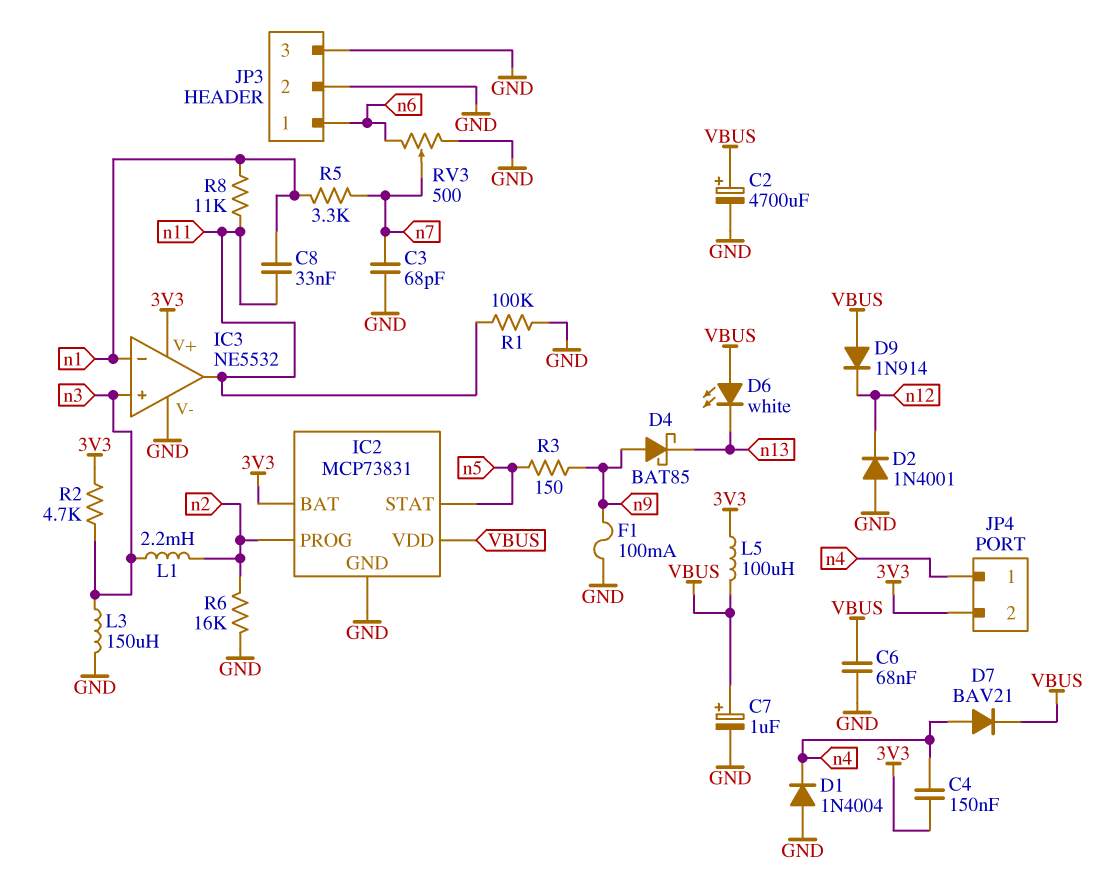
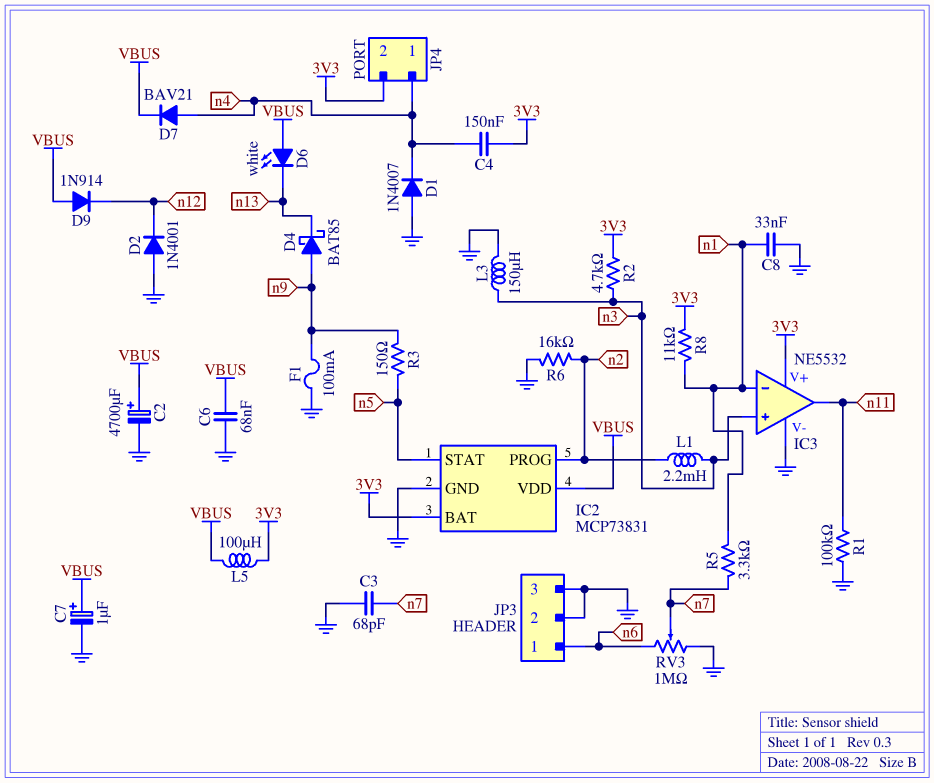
C8: 33nF (n1, n11) -> 33nF (GND, n1)
D1: diode 1N4004 (A GND, K n4) -> diode 1N4007 (A GND, K n4)
R8: 11k (n1, n11) -> 11k (3V3, n1)
RV3: 500 (GND, n6, wiper n7) -> 1M (GND, n6, wiper n7)

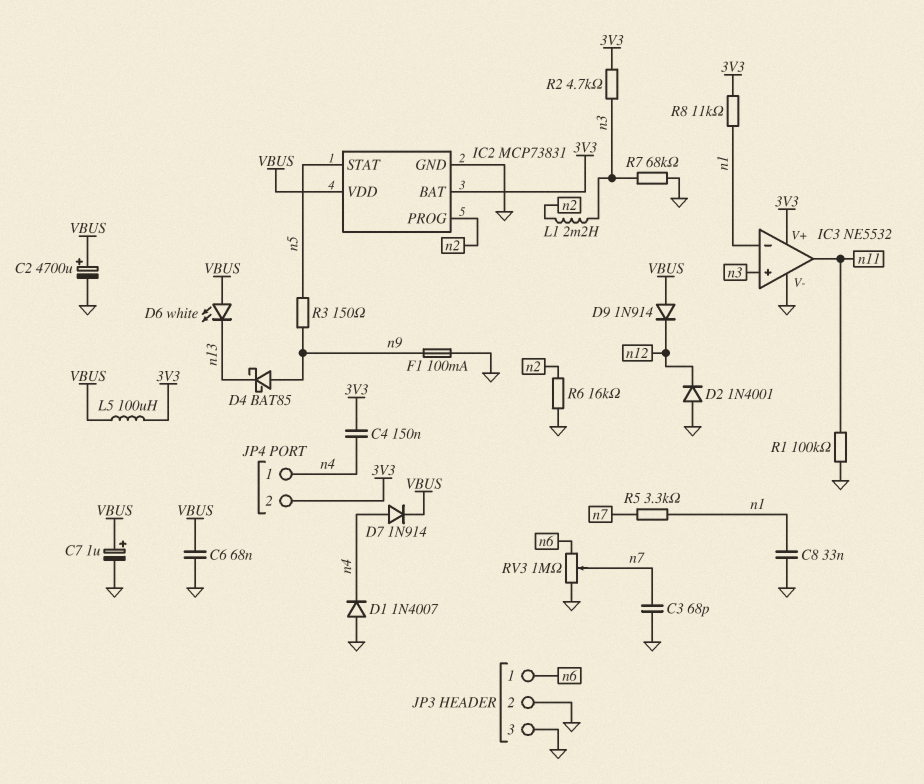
D7: diode BAV21 (A n4, K VBUS) -> diode 1N914 (A n4, K VBUS)
L3: 150uH (GND, n3) -> none
R7: none -> 68k (GND, n3)

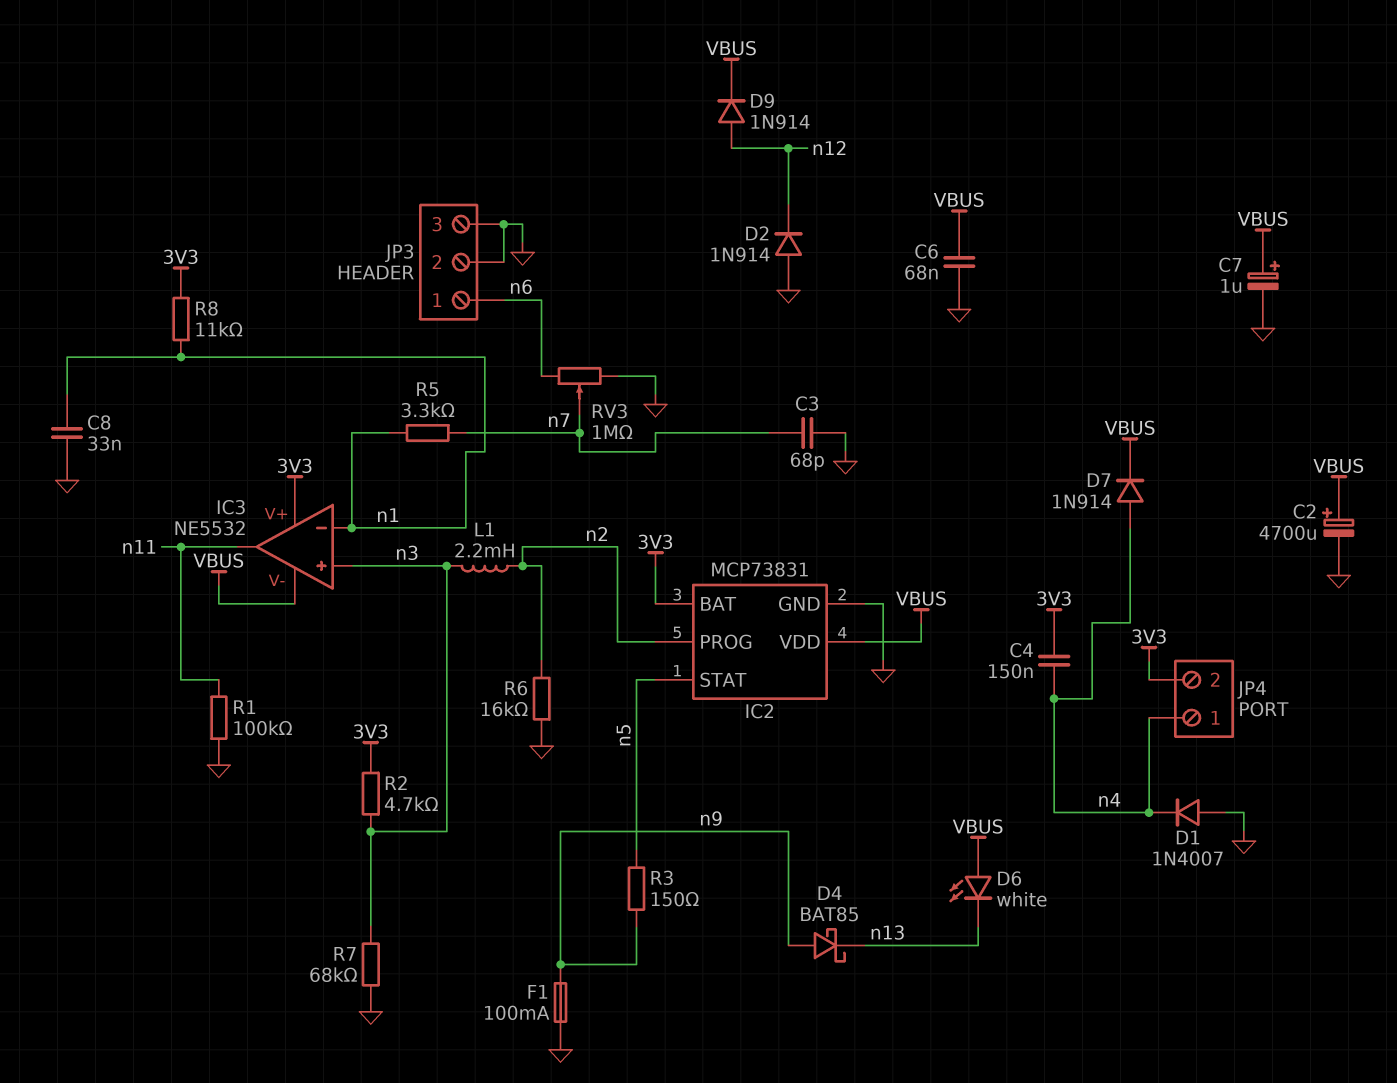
D2: diode 1N4001 (A GND, K n12) -> diode 1N914 (A GND, K n12)
D9: diode 1N914 (A VBUS, K n12) -> diode 1N914 (A n12, K VBUS)
IC3 pin V-: GND -> VBUS
L5: 100uH (3V3, VBUS) -> none

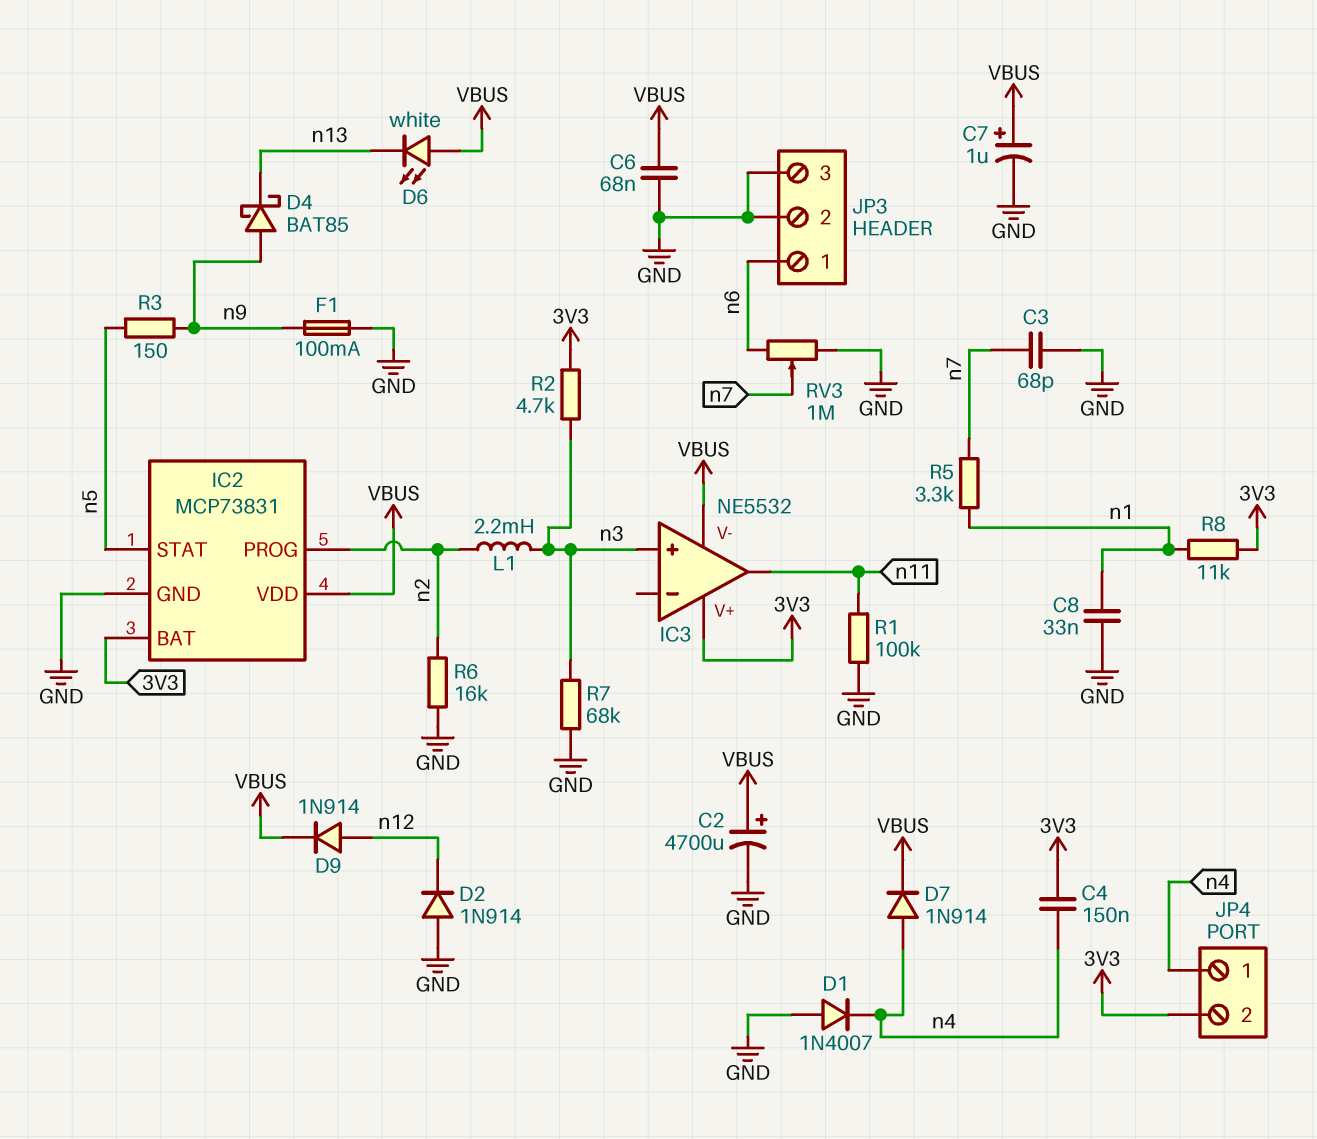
IC3 pin in-: n1 -> none

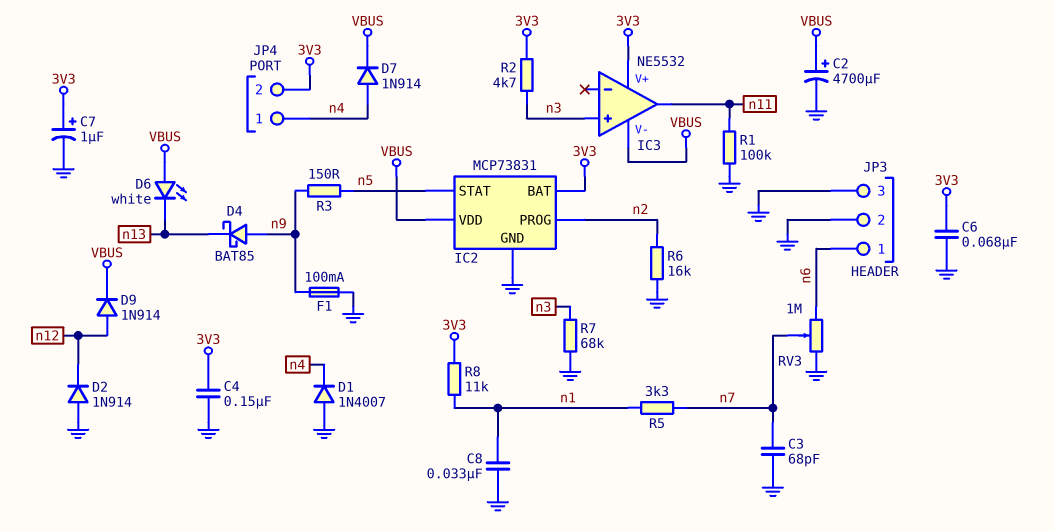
C4: 150nF (3V3, n4) -> 150nF (3V3, GND)
C6: 68nF (GND, VBUS) -> 68nF (3V3, GND)
C7: 1uF (plus VBUS, minus GND) -> 1uF (plus 3V3, minus GND)
L1: 2.2mH (n2, n3) -> none

